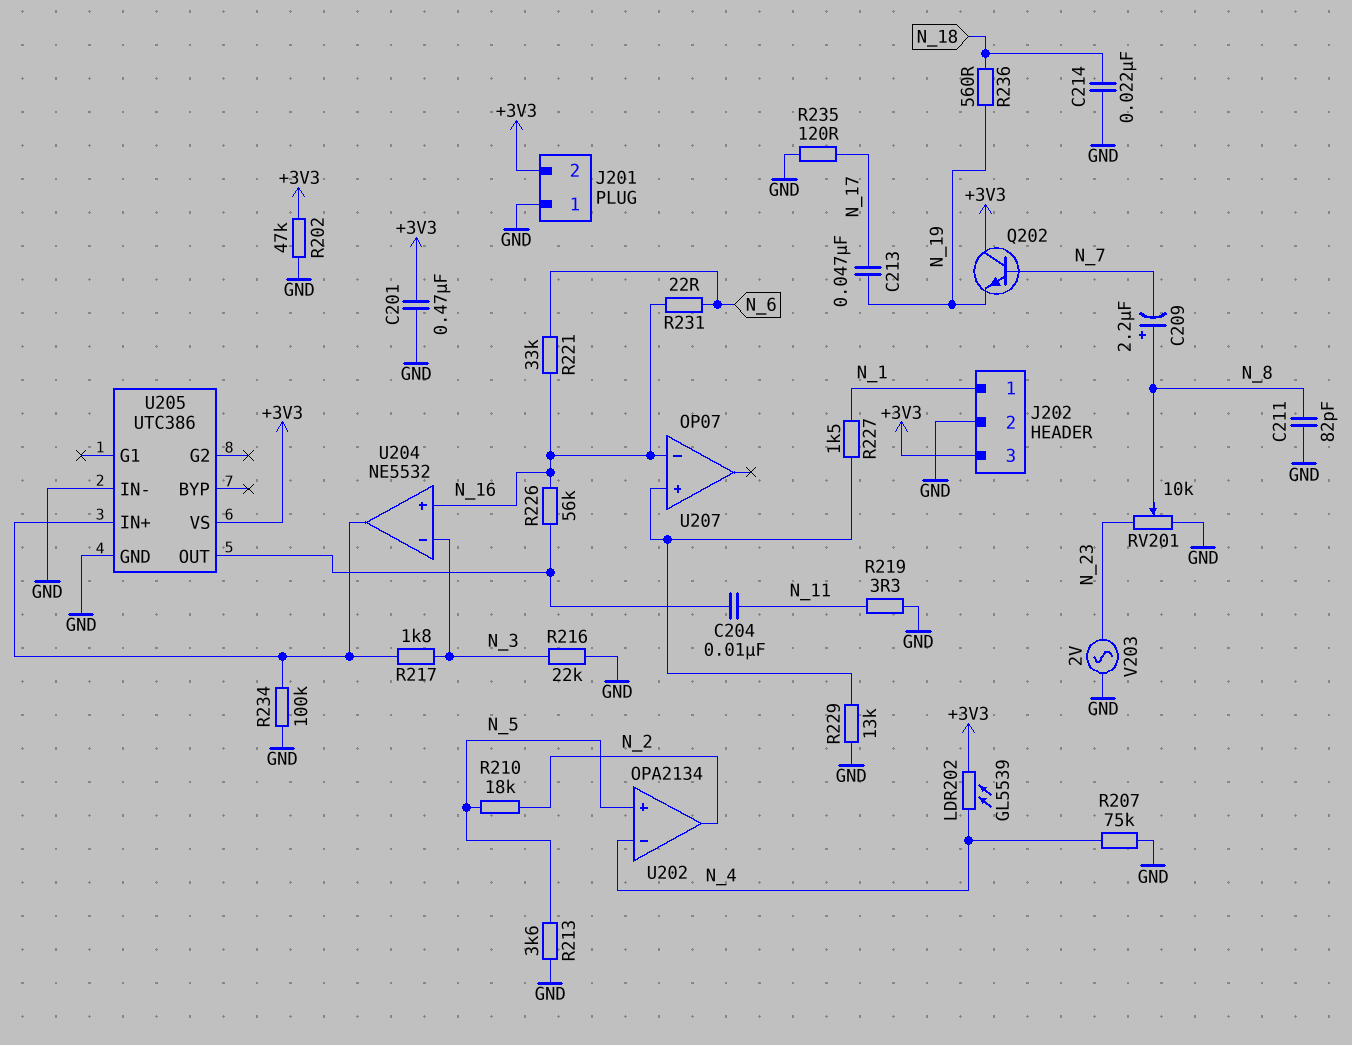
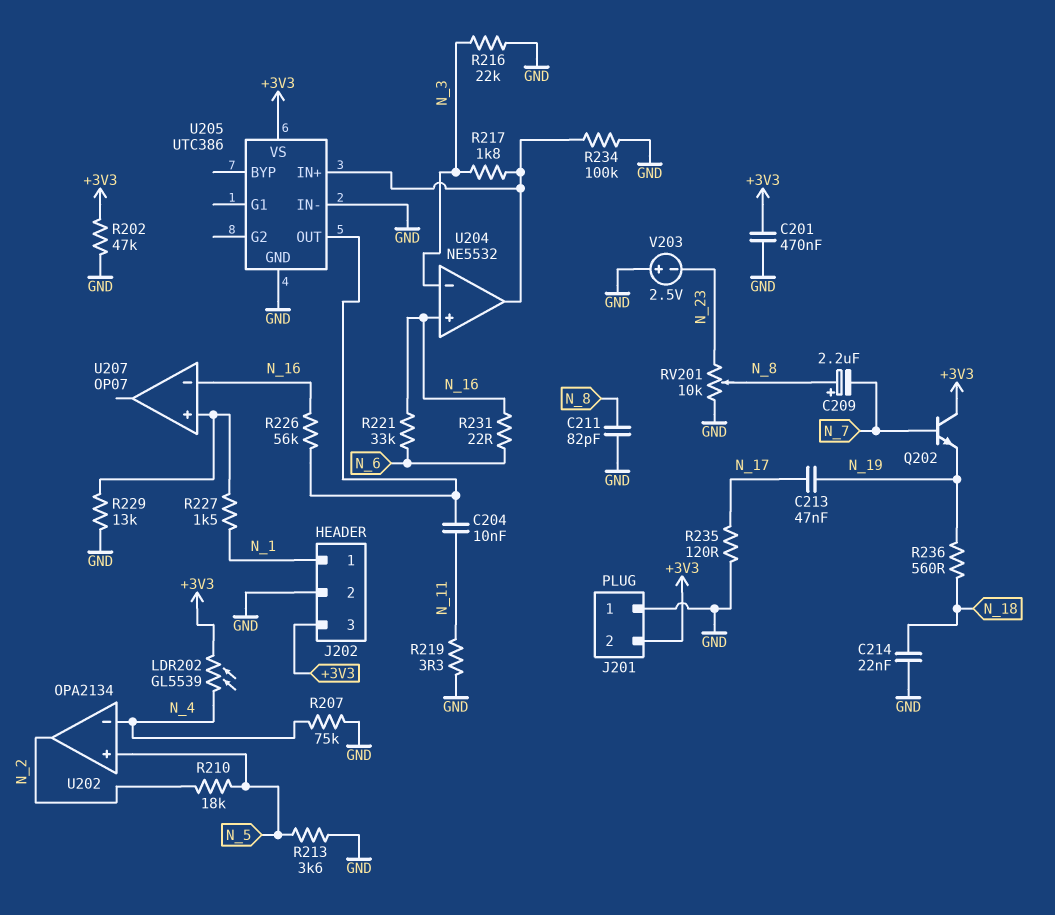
V203: AC 2V (GND, N_23) -> 2.5V (plus GND, minus N_23)

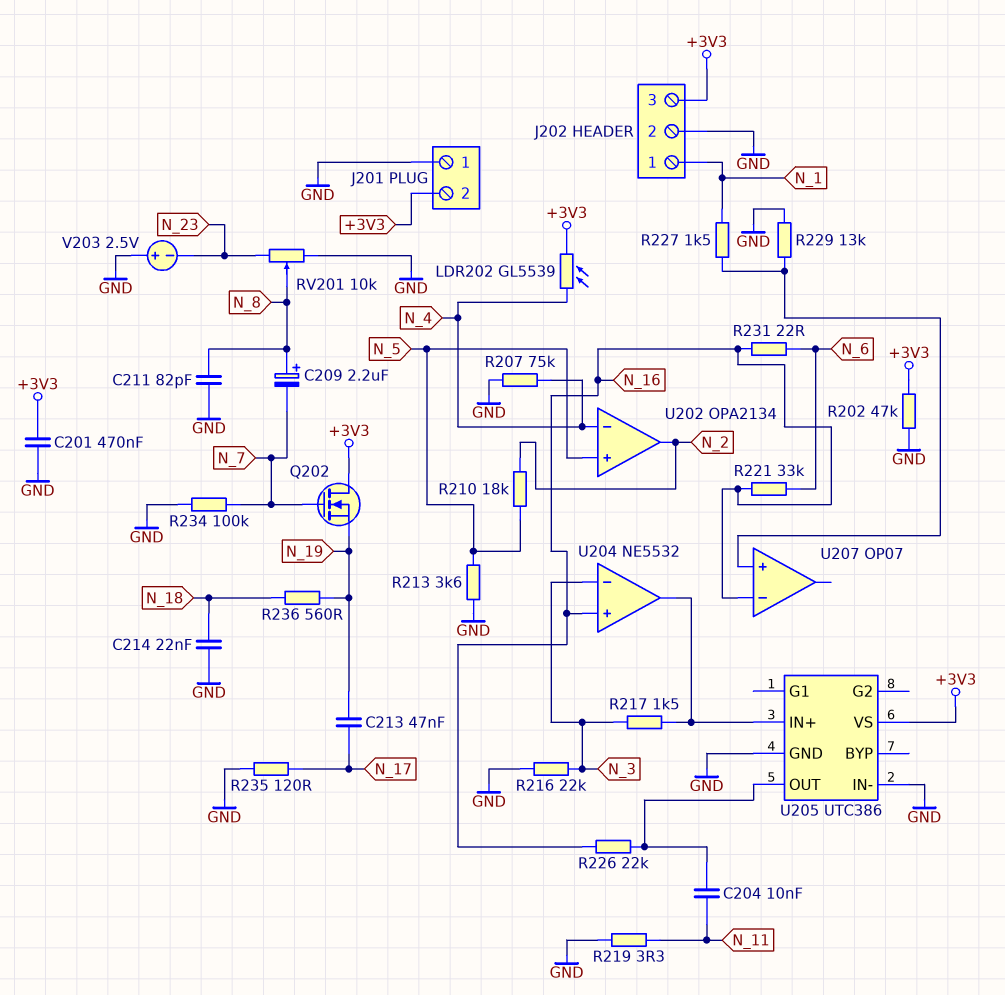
Q202: NPN (B N_7, C +3V3, E N_19) -> NMOS (G N_7, D +3V3, S N_19)
R217: 1.8k (N_3, U204/out) -> 1.5k (N_3, U204/out)
R226: 56k (N_16, U205/OUT) -> 22k (N_16, U205/OUT)
R234: 100k (GND, U204/out) -> 100k (GND, N_7)

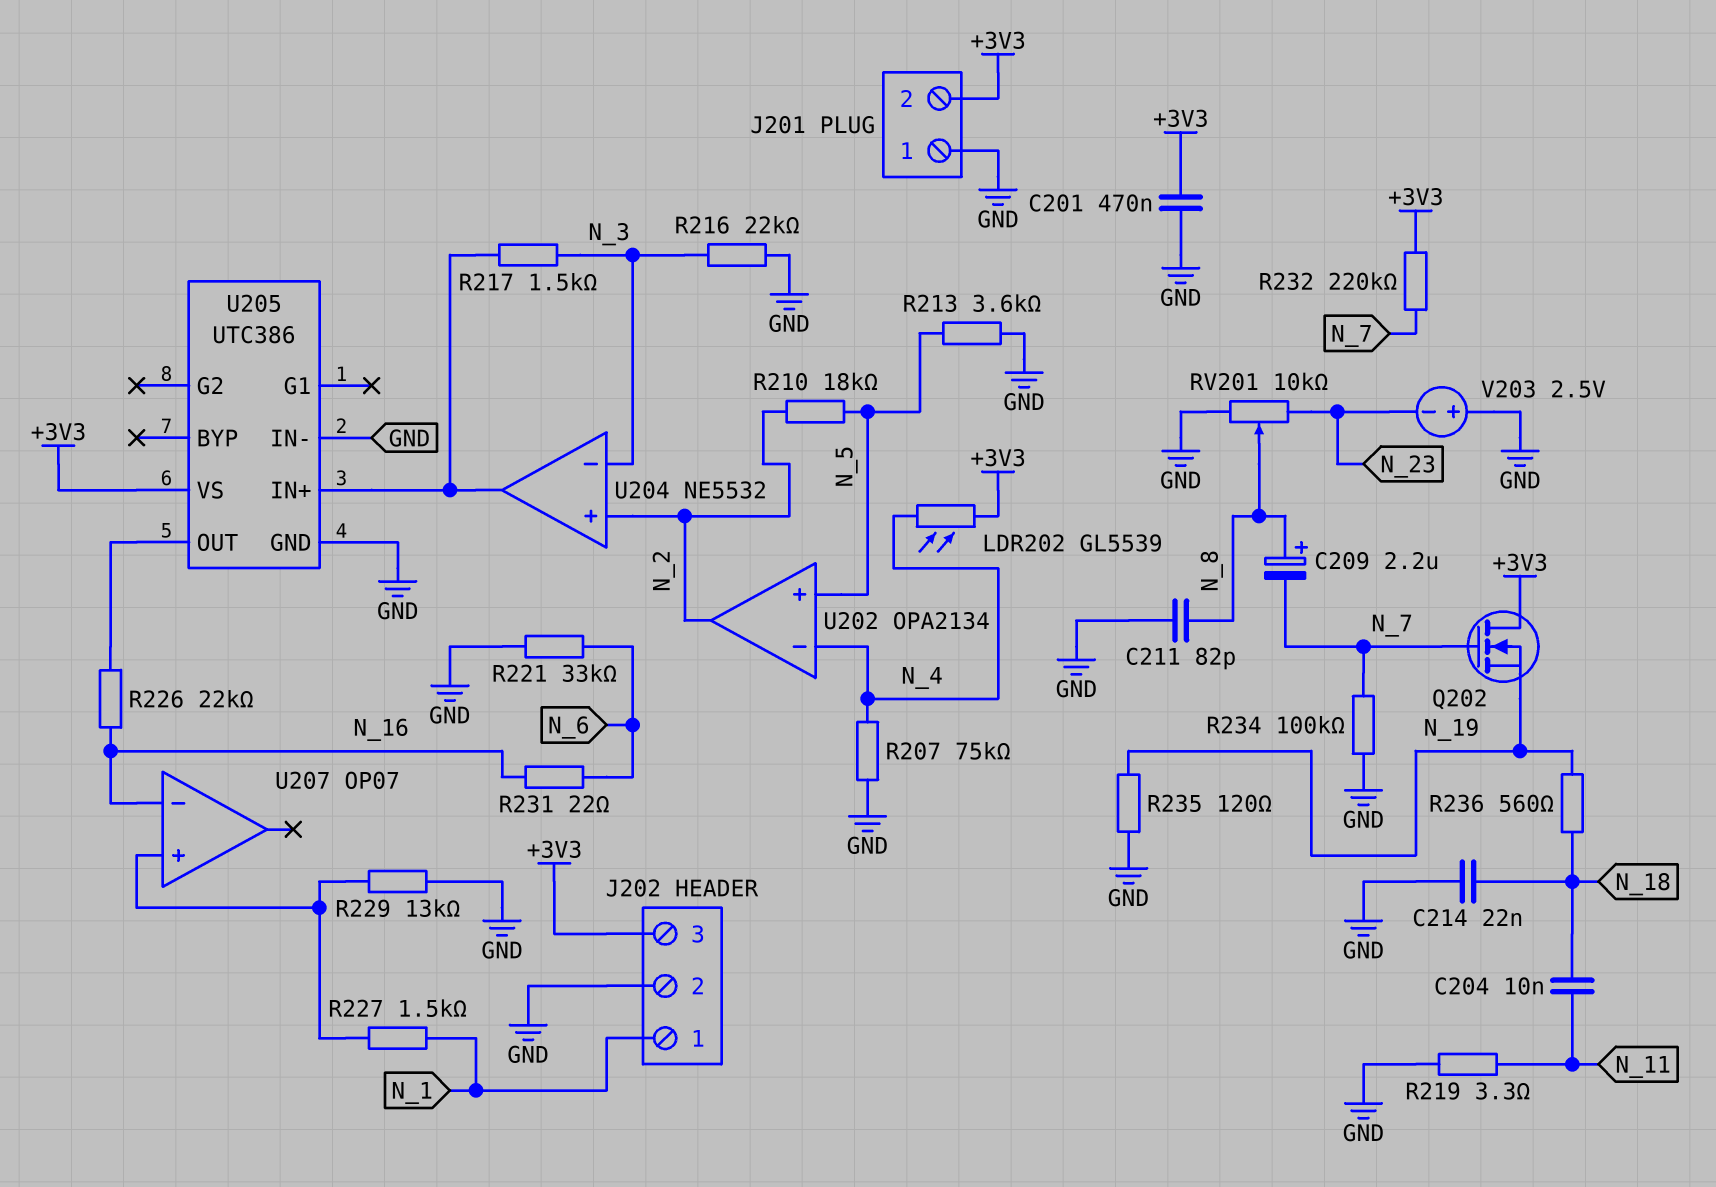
C204: 10nF (N_11, U205/OUT) -> 10nF (N_11, N_18)
C213: 47nF (N_17, N_19) -> none
R202: 47k (+3V3, GND) -> none
R221: 33k (N_6, N_16) -> 33k (GND, N_6)
R232: none -> 220k (+3V3, N_7)
R235: 120 (GND, N_17) -> 120 (GND, N_19)
U204 pin in+: N_16 -> N_2

